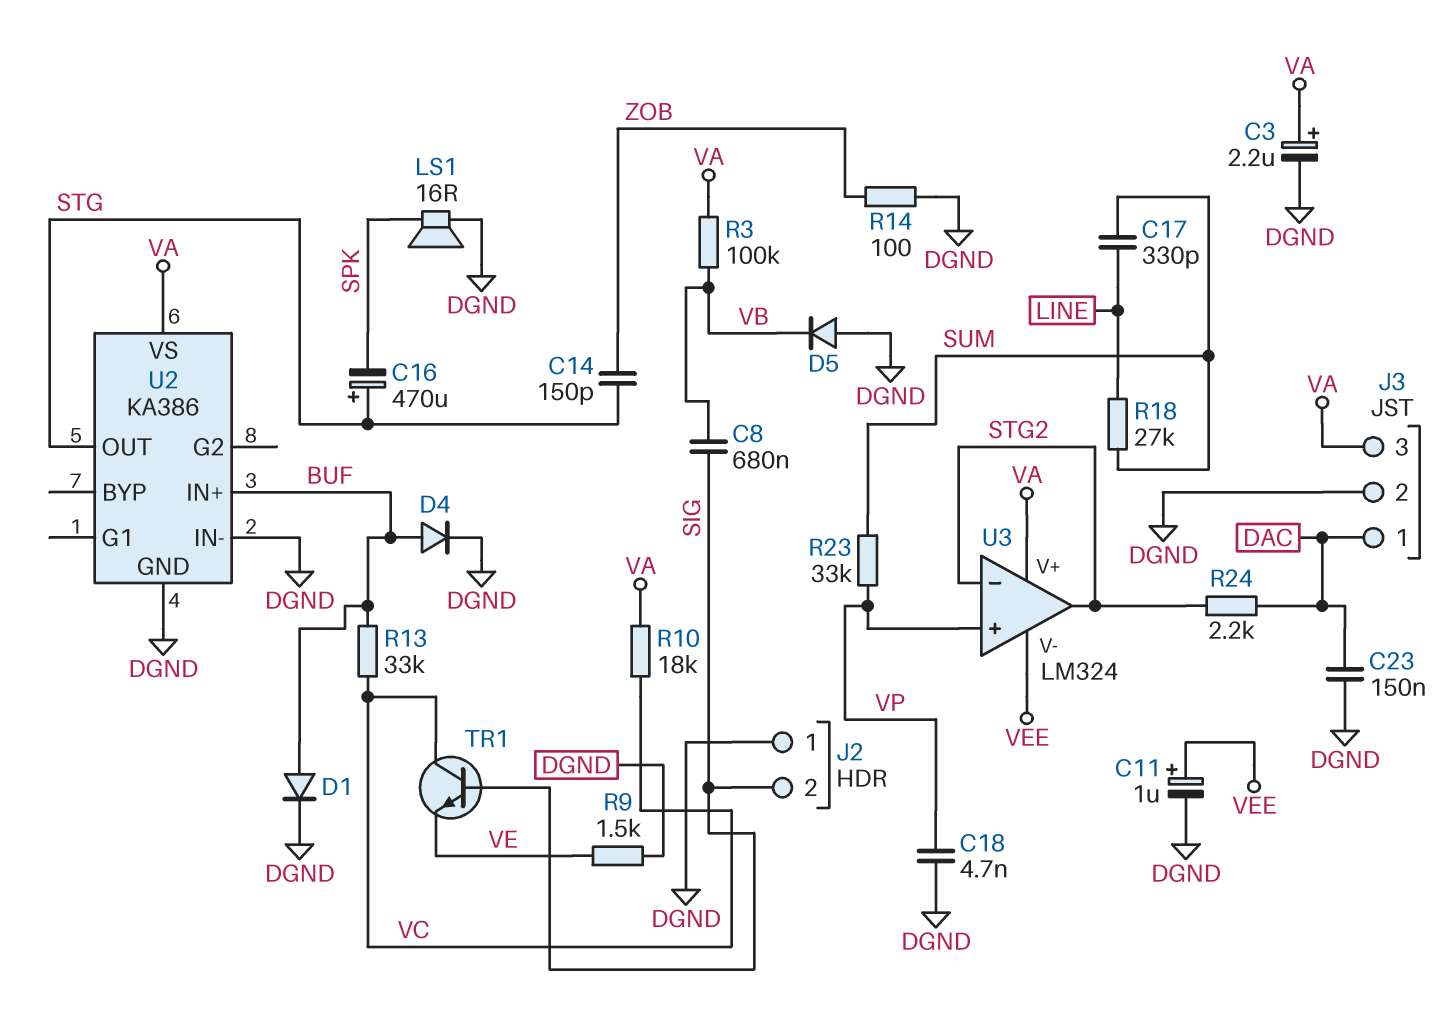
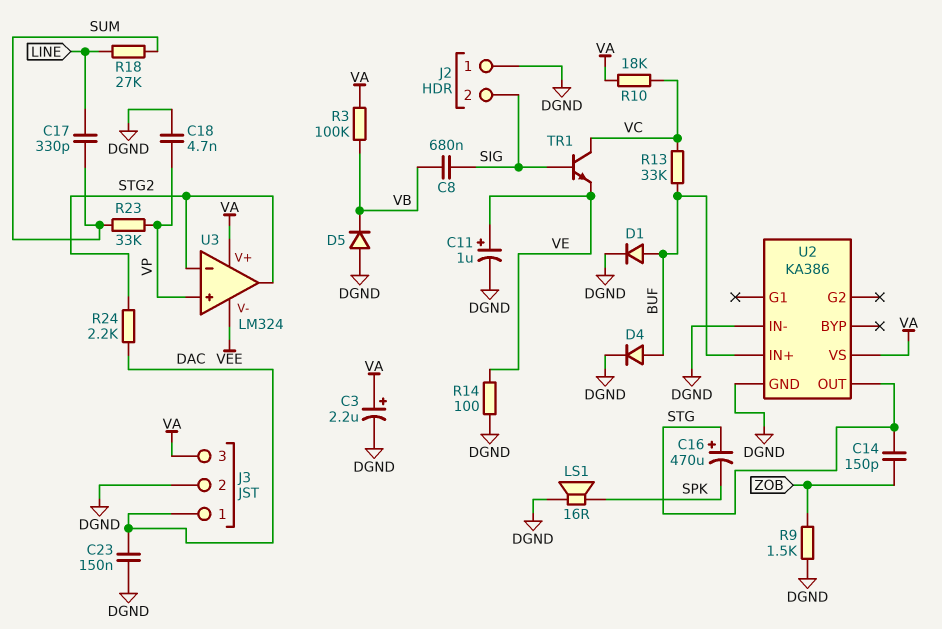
C11: 1uF (plus VEE, minus DGND) -> 1uF (plus VE, minus DGND)
R9: 1.5k (DGND, VE) -> 1.5k (DGND, ZOB)
R14: 100 (DGND, ZOB) -> 100 (DGND, VE)

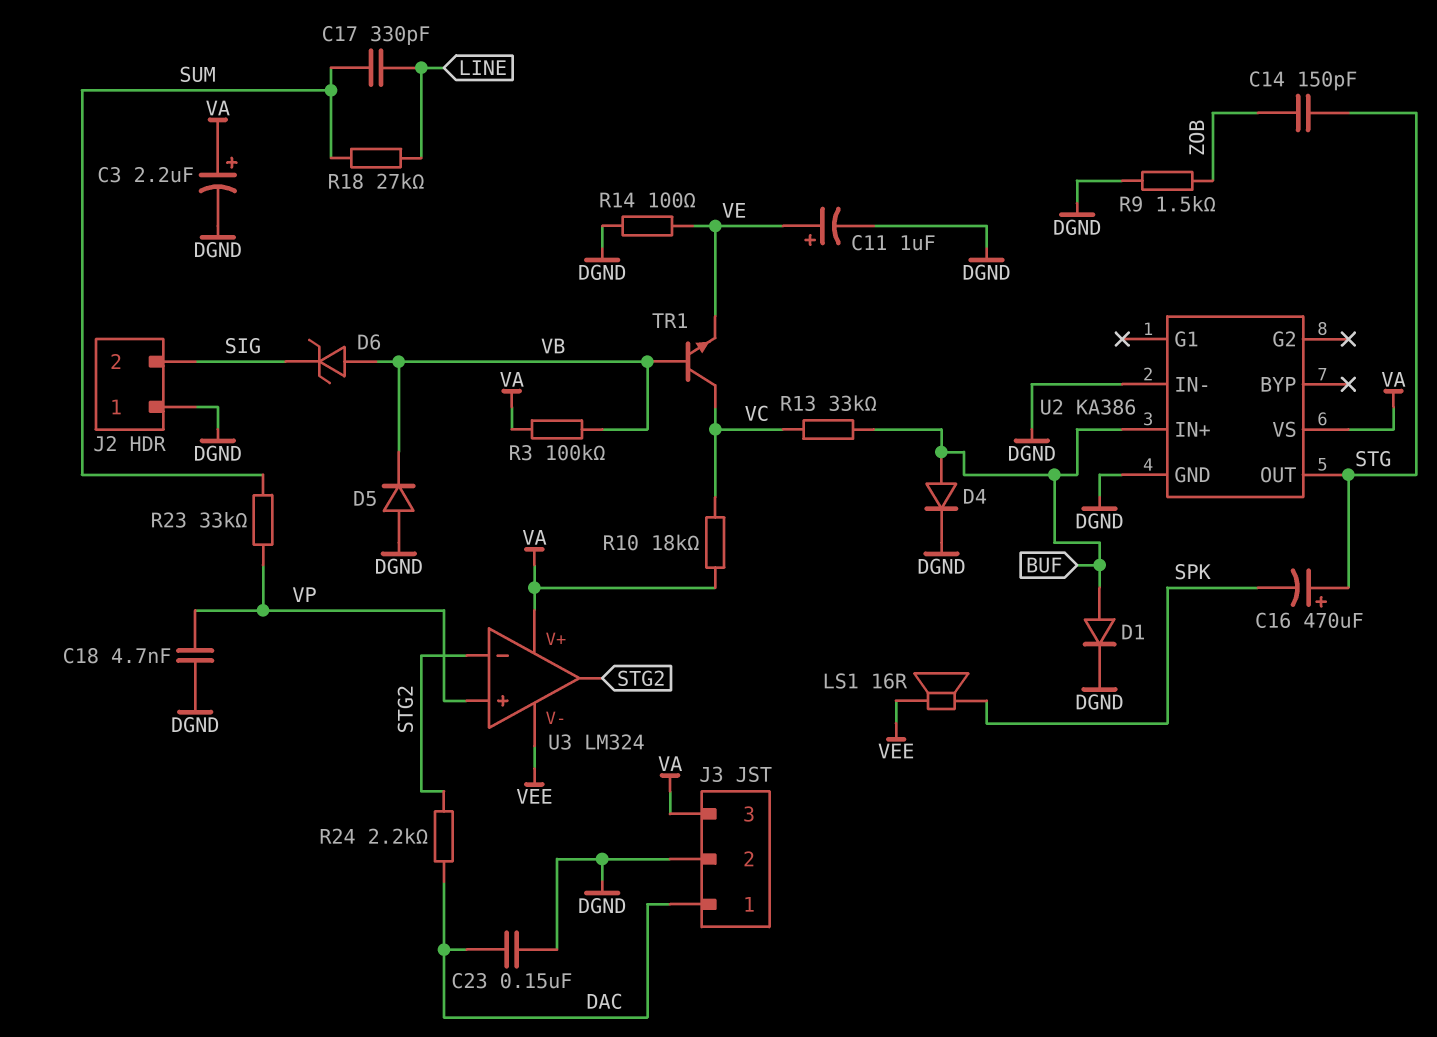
C8: 680nF (SIG, VB) -> none
D6: none -> zener (A VB, K SIG)
LS1: speaker 16R (DGND, SPK) -> speaker 16R (SPK, VEE)
TR1: NPN (B SIG, C VC, E VE) -> NPN (B VB, C VC, E VE)

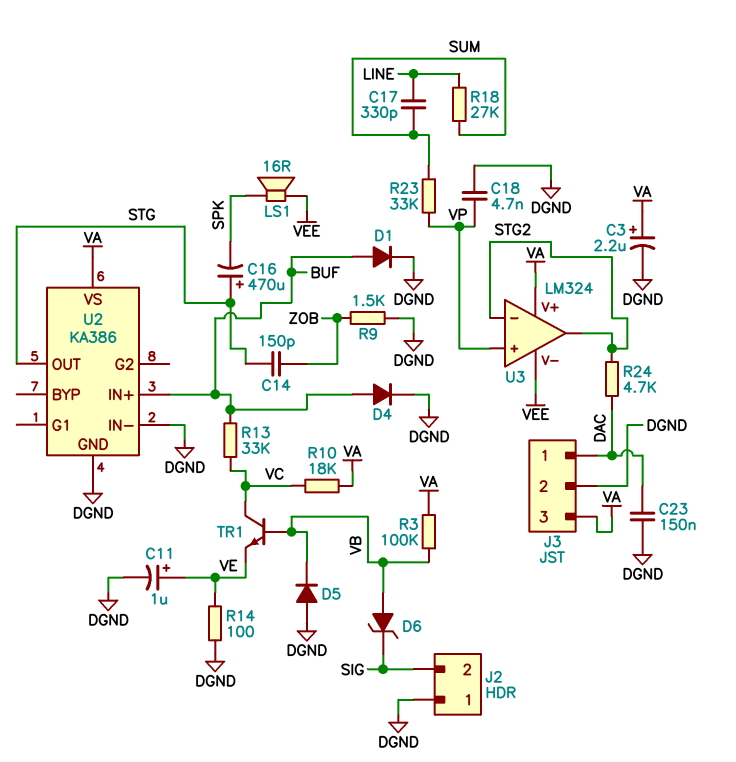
R24: 2.2k (DAC, STG2) -> 4.7k (DAC, STG2)

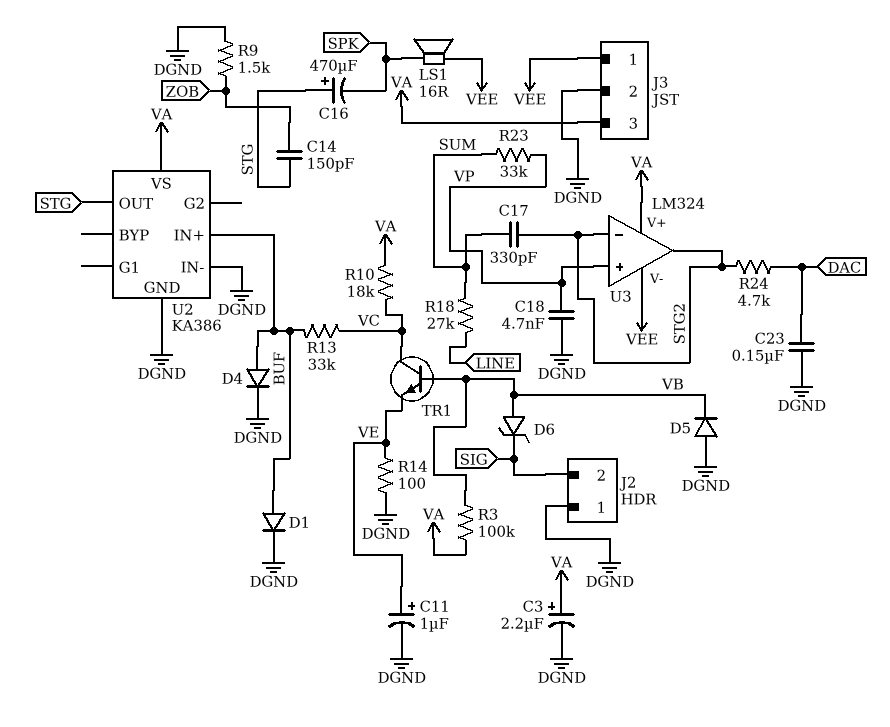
C17: 330pF (LINE, SUM) -> 330pF (STG2, SUM)
J3 pin 1: DAC -> VEE

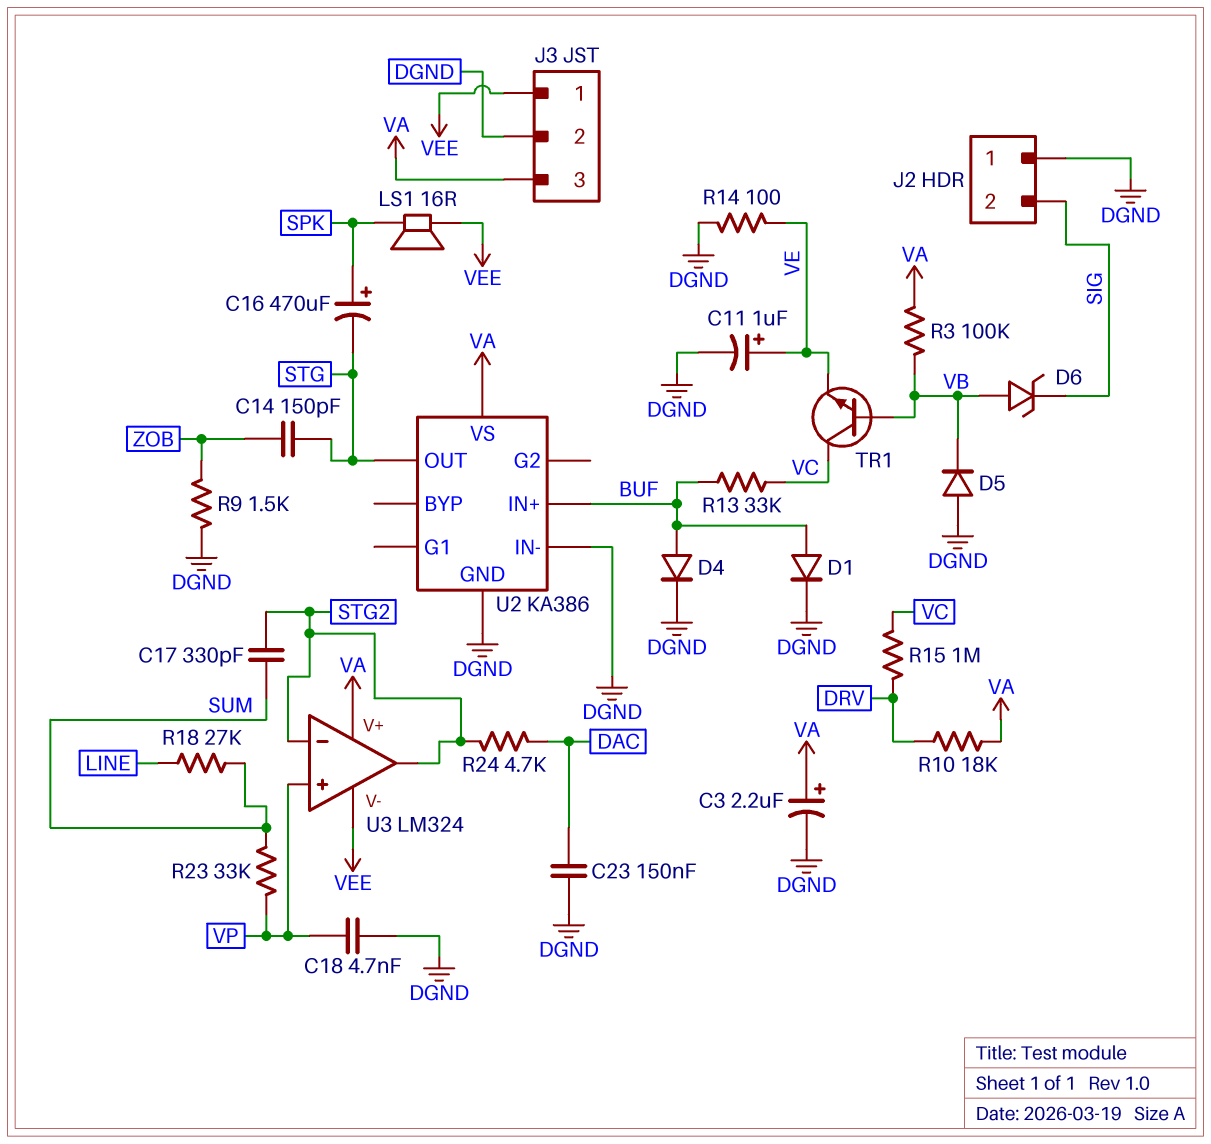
C16: 470uF (plus STG, minus SPK) -> 470uF (plus SPK, minus STG)
R10: 18k (VA, VC) -> 18k (DRV, VA)
R15: none -> 1M (DRV, VC)

